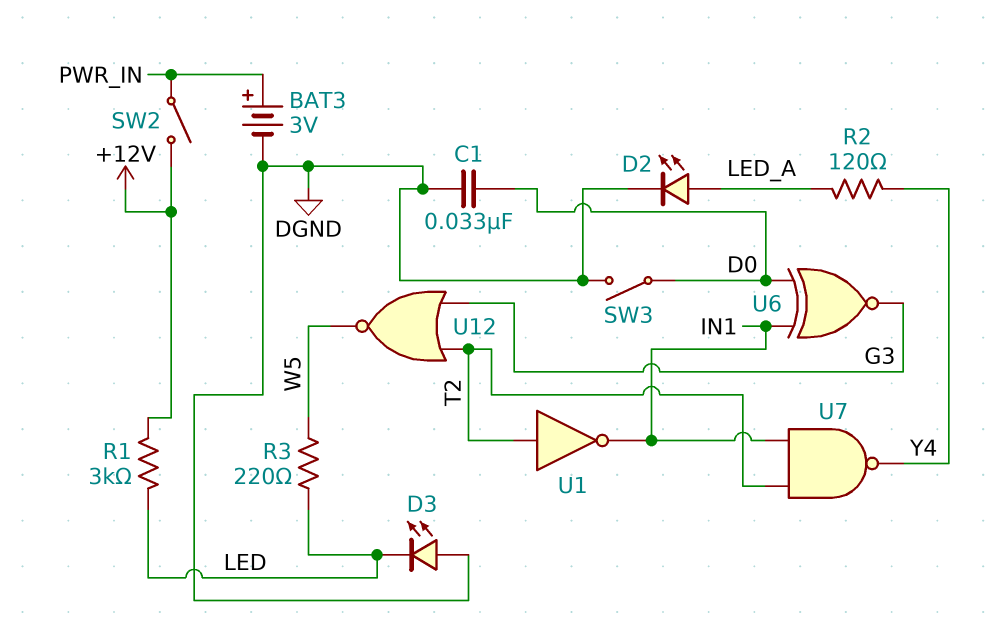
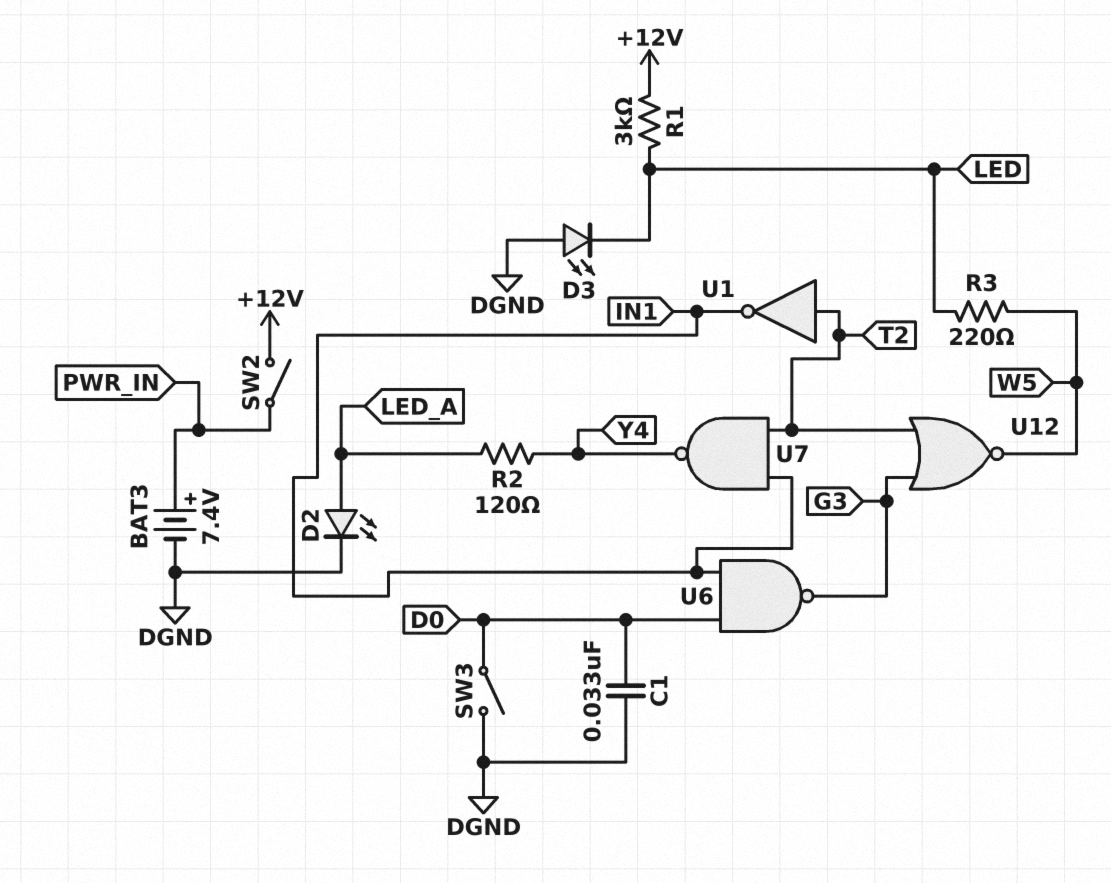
BAT3: 3V (plus PWR_IN, minus DGND) -> 7.4V (plus PWR_IN, minus DGND)
U6: XNOR (in D0, in IN1, out G3) -> NAND (in D0, in IN1, out G3)

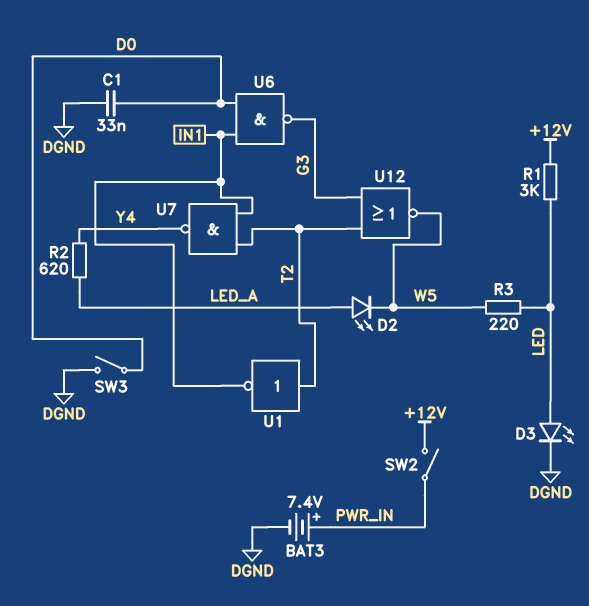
D2: LED (A LED_A, K DGND) -> LED (A LED_A, K W5)
D3: LED (A DGND, K LED) -> LED (A LED, K DGND)
R2: 120 (LED_A, Y4) -> 620 (LED_A, Y4)

